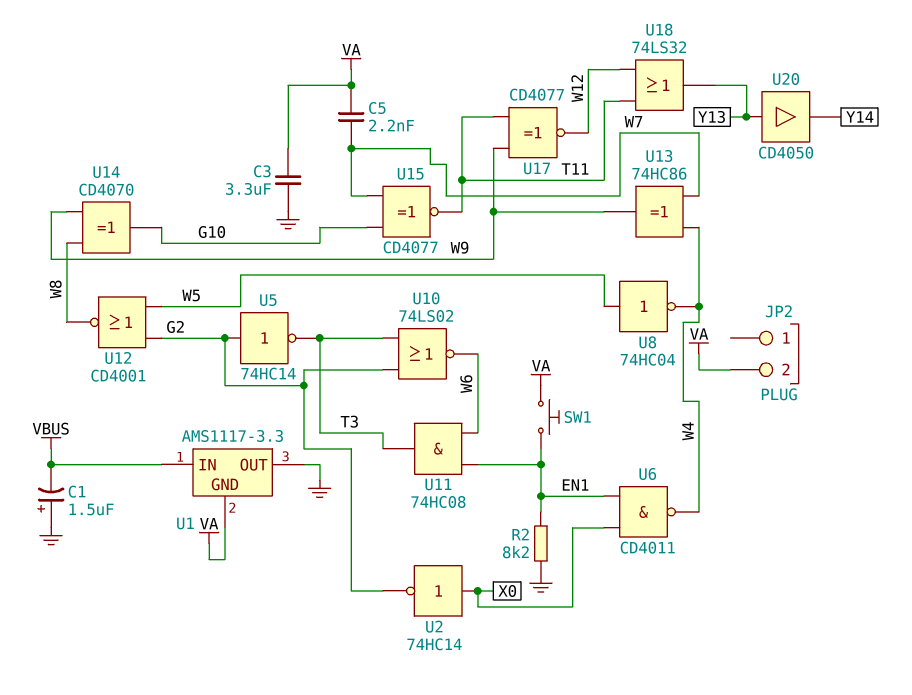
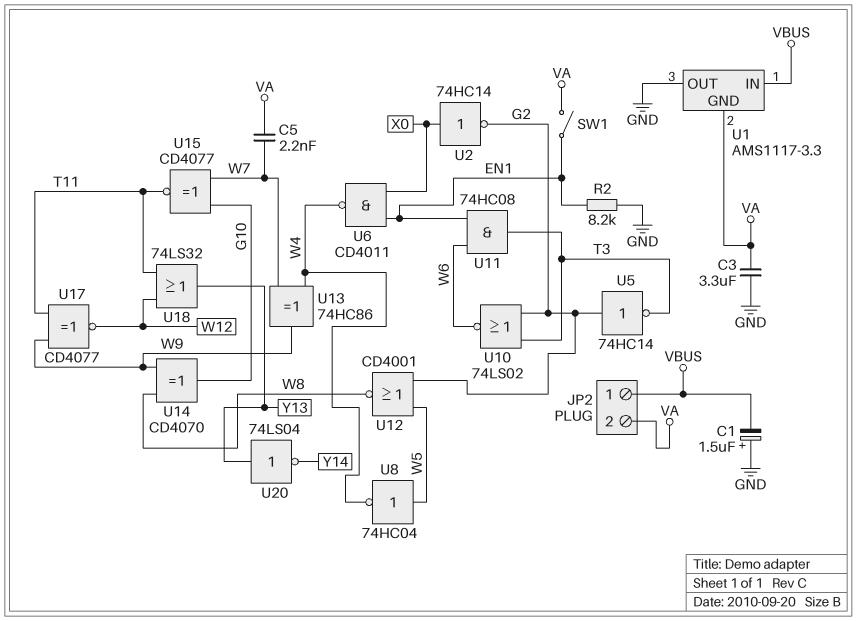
JP2 pin 1: none -> VBUS
SW1: button (EN1, VA) -> switch (EN1, VA)
U20: buffer CD4050 (in Y13, out Y14) -> NOT 74LS04 (in Y13, out Y14)

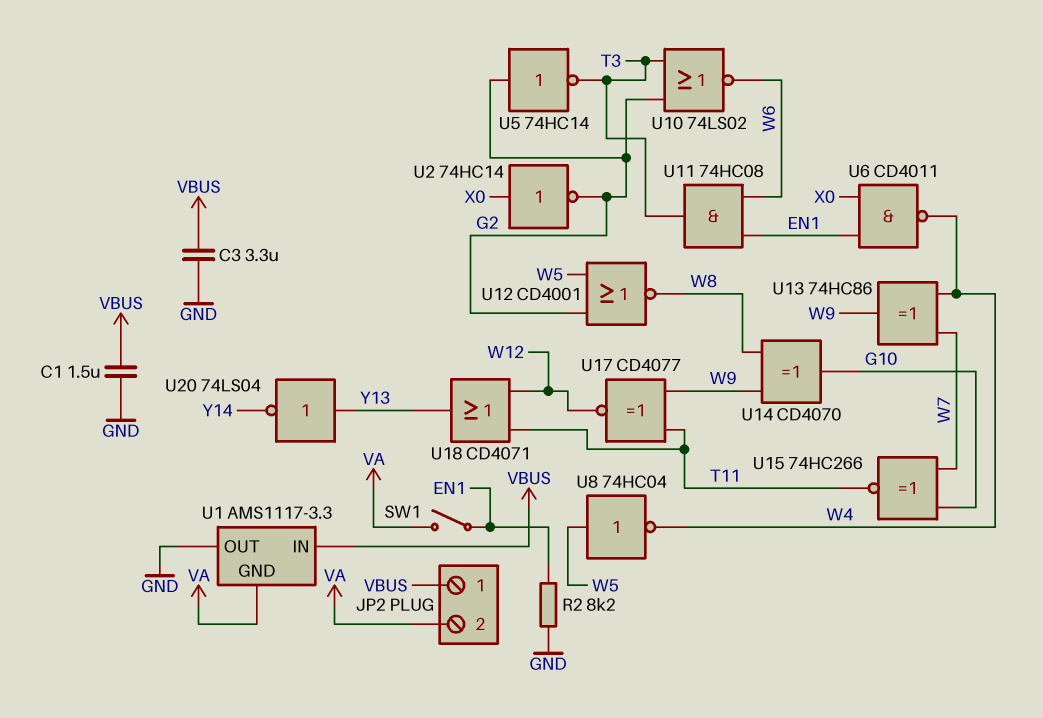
C1: 1.5uF (plus GND, minus VBUS) -> 1.5uF (GND, VBUS)
C3: 3.3uF (GND, VA) -> 3.3uF (GND, VBUS)
C5: 2.2nF (VA, W7) -> none
U15: XNOR CD4077 (in G10, in W7, out T11) -> XNOR 74HC266 (in G10, in W7, out T11)
U18: OR 74LS32 (in T11, in W12, out Y13) -> OR CD4071 (in T11, in W12, out Y13)

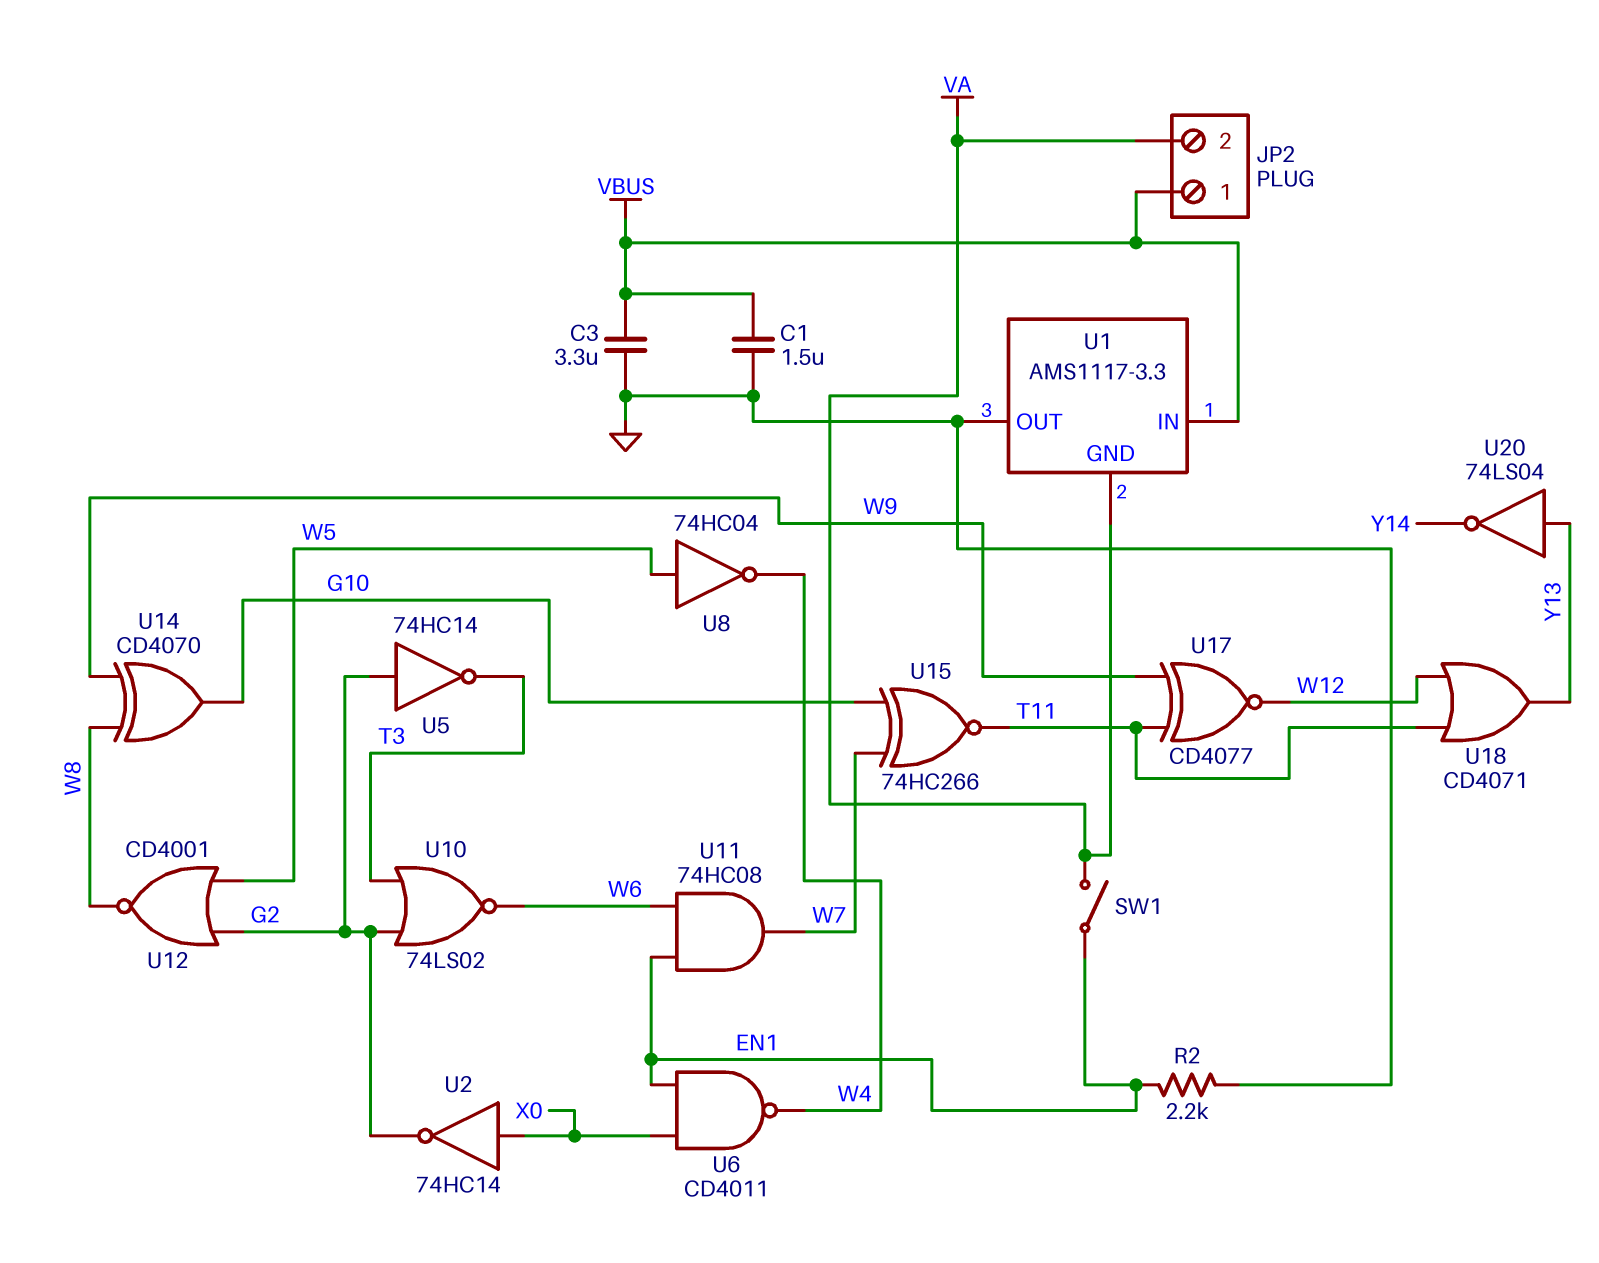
R2: 8.2k (EN1, GND) -> 2.2k (EN1, GND)
U11: AND 74HC08 (in EN1, in W6, out T3) -> AND 74HC08 (in EN1, in W6, out W7)
U13: XOR 74HC86 (in W4, in W7, out W9) -> none

